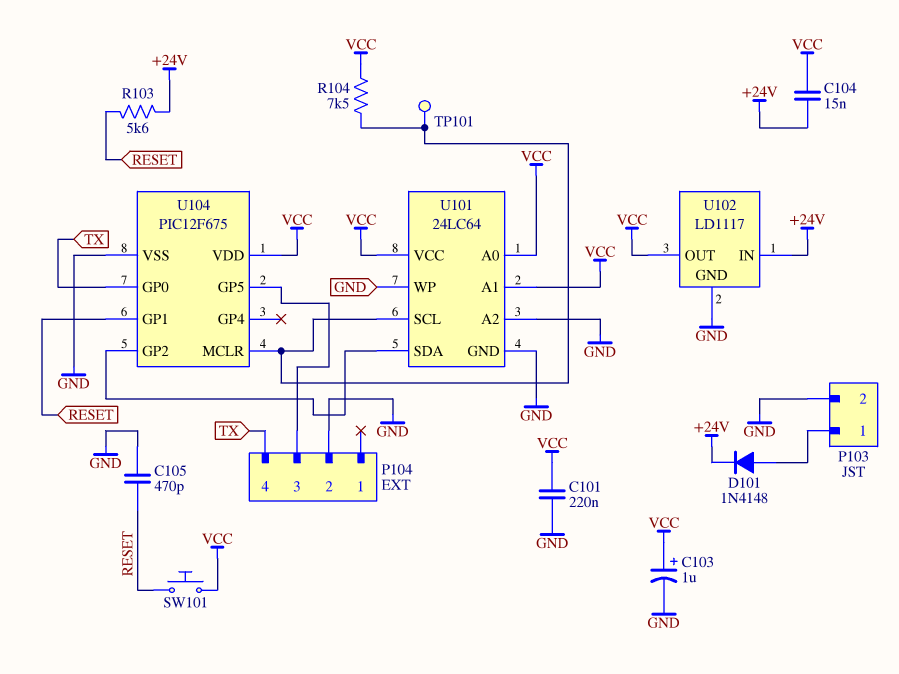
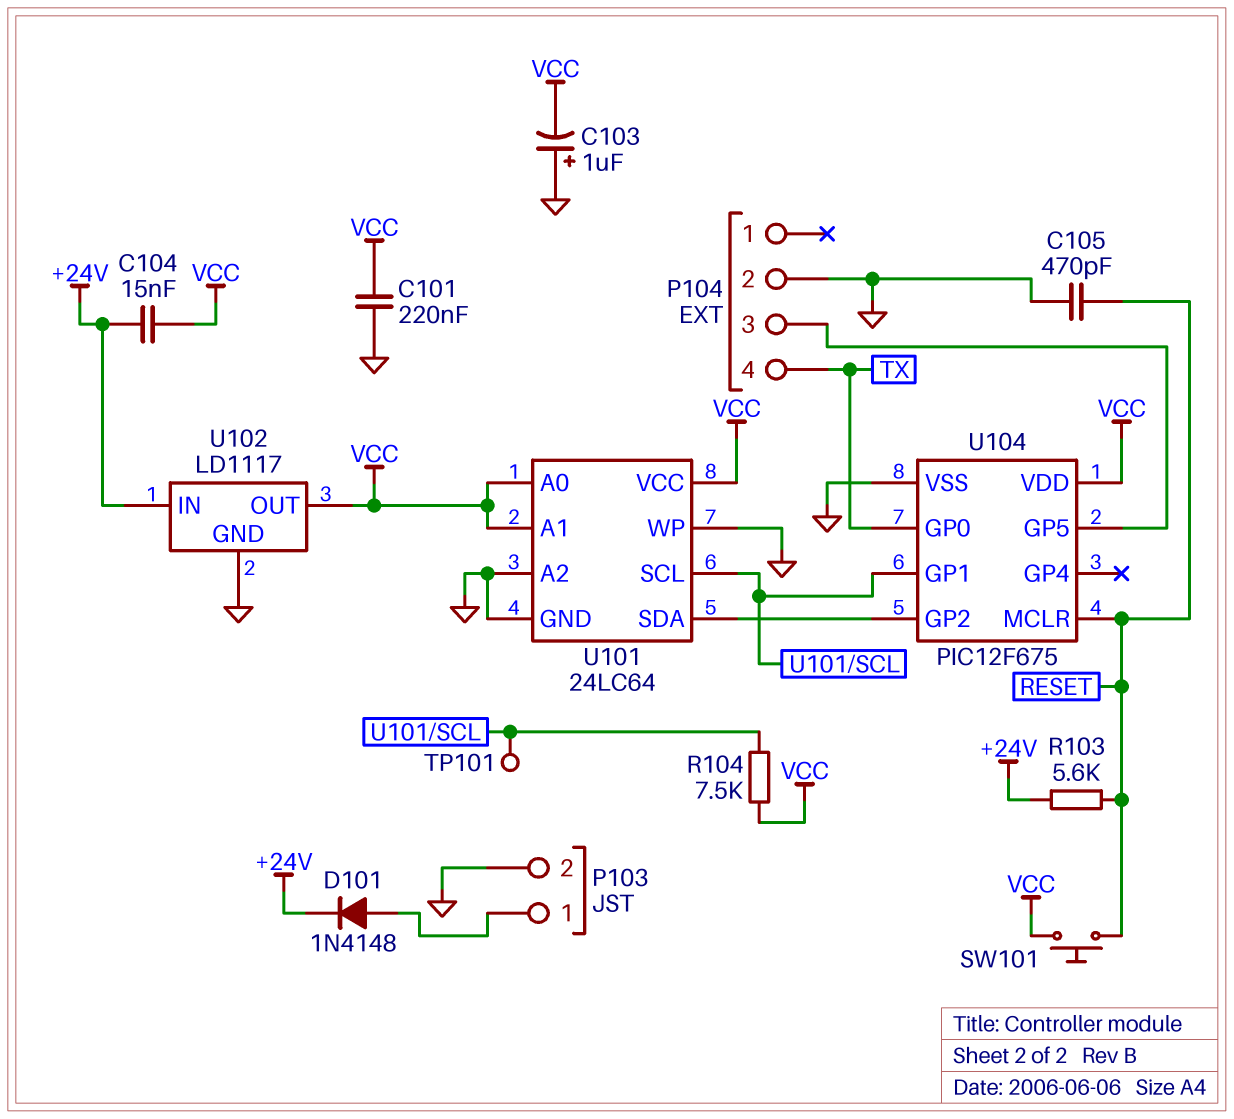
C103: 1uF (plus VCC, minus GND) -> 1uF (plus GND, minus VCC)
U104 pin GP1: RESET -> U101/SCL
U104 pin MCLR: U101/SCL -> RESET

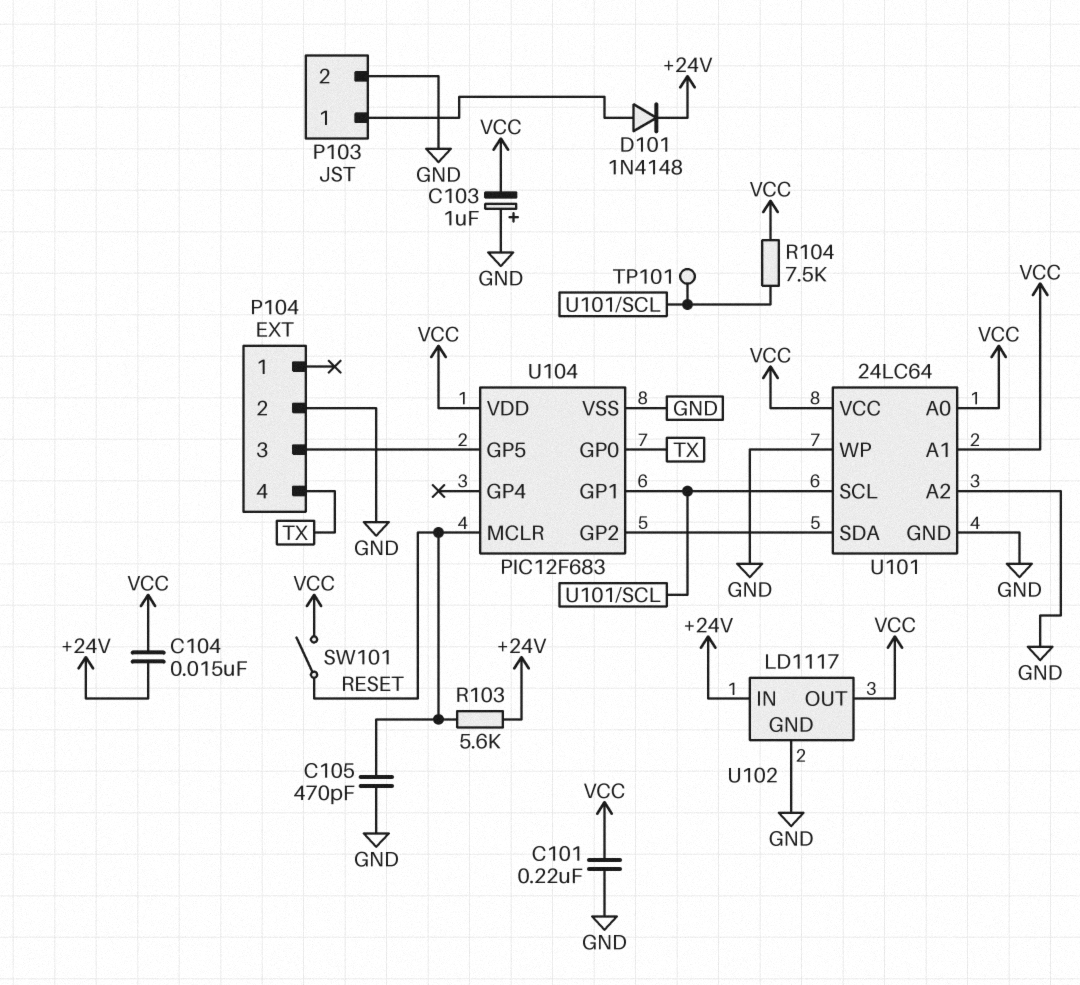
SW101: button (RESET, VCC) -> switch (RESET, VCC)
U104: PIC12F675 -> PIC12F683

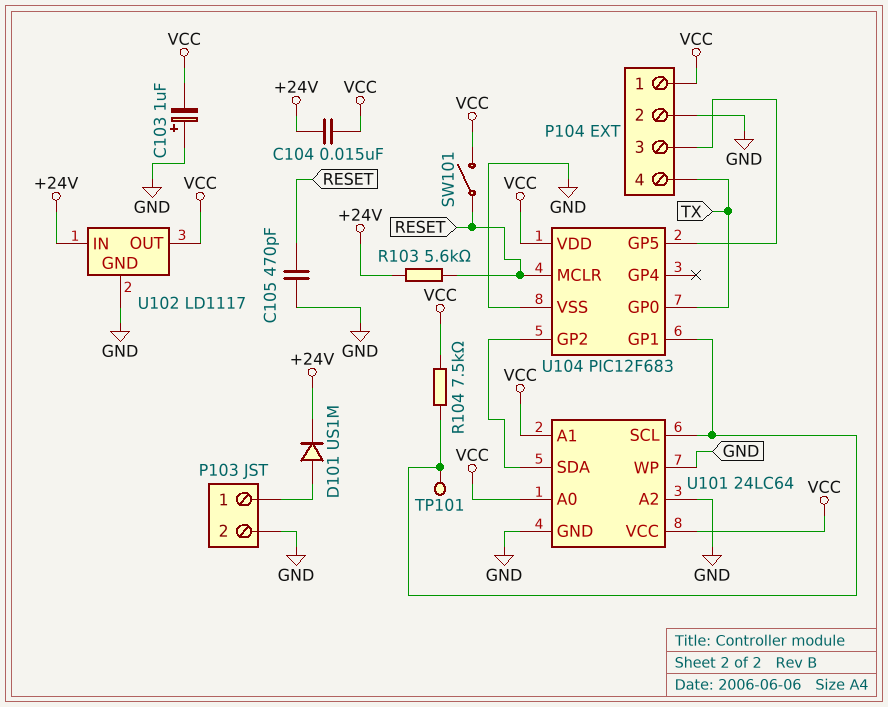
C101: 220nF (GND, VCC) -> none
D101: diode 1N4148 (A P103/1, K +24V) -> diode US1M (A P103/1, K +24V)
P104 pin 1: none -> VCC

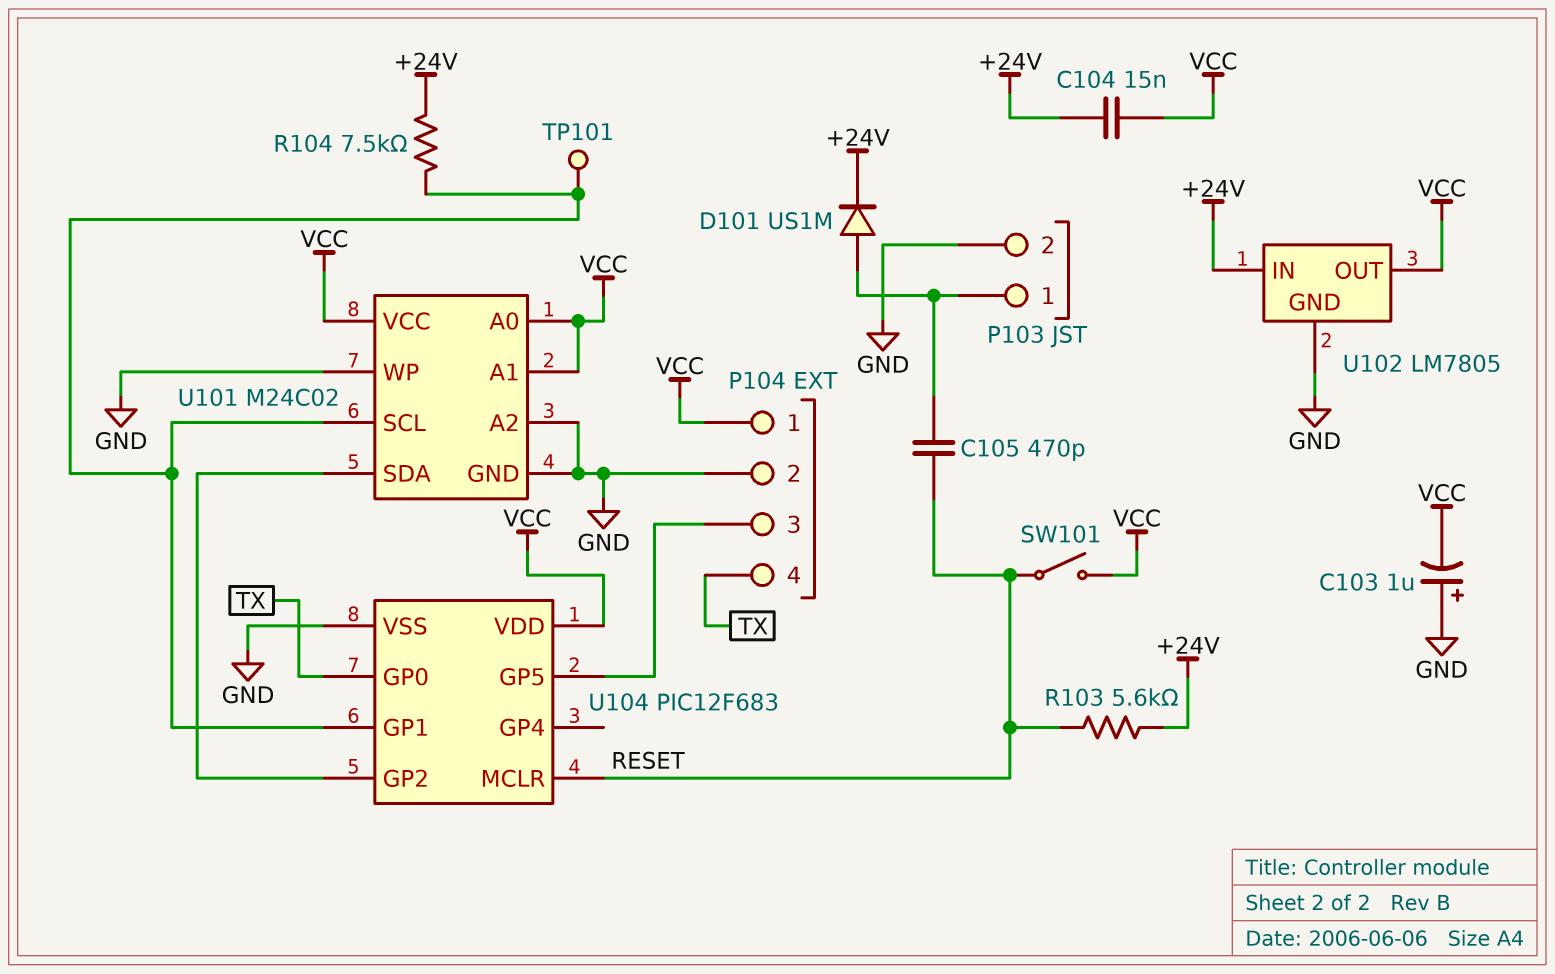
C105: 470pF (GND, RESET) -> 470pF (P103/1, RESET)
R104: 7.5k (U101/SCL, VCC) -> 7.5k (+24V, U101/SCL)
U101: 24LC64 -> M24C02
U102: LD1117 -> LM7805

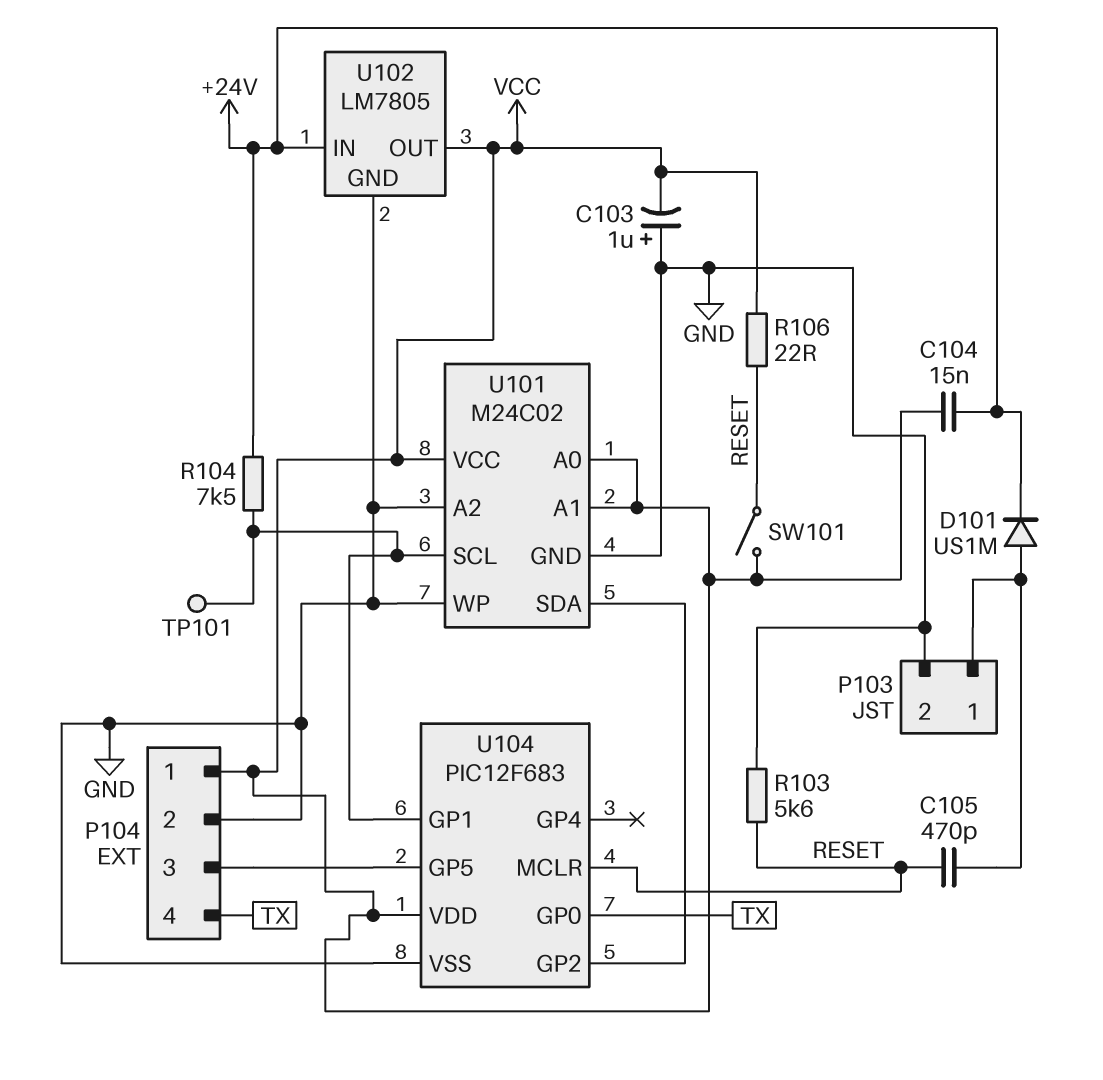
R103: 5.6k (+24V, RESET) -> 5.6k (GND, RESET)
R106: none -> 22 (RESET, VCC)

